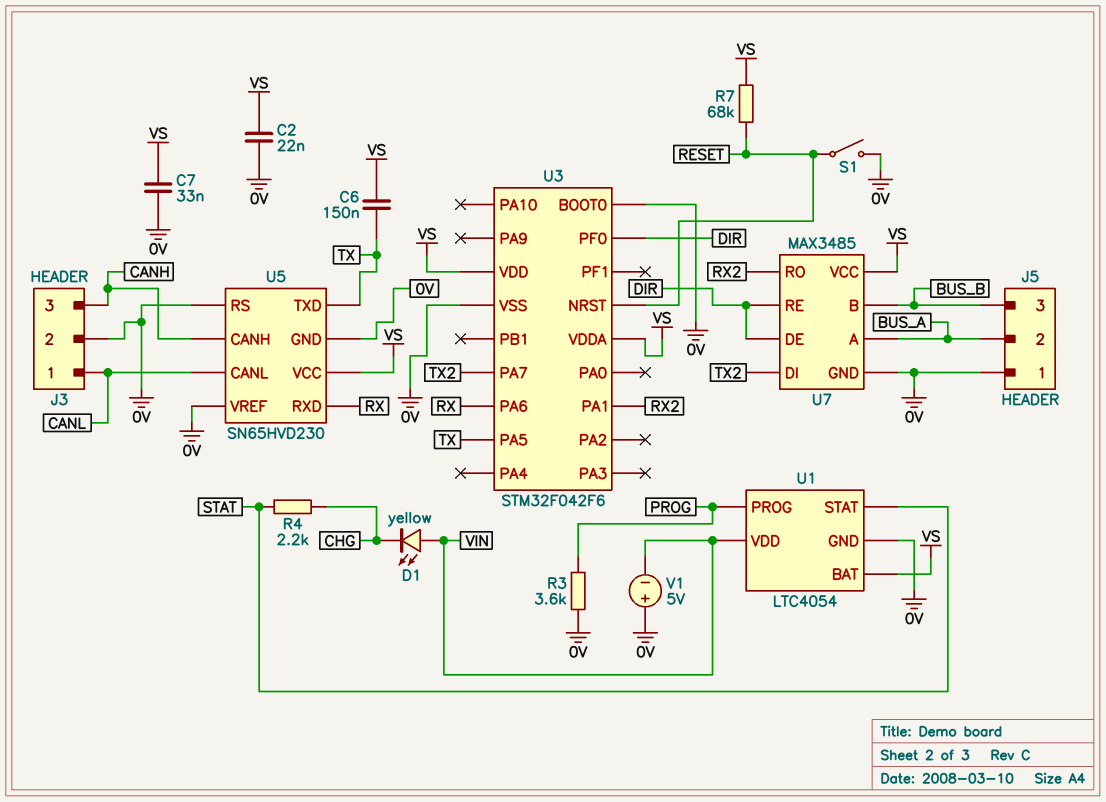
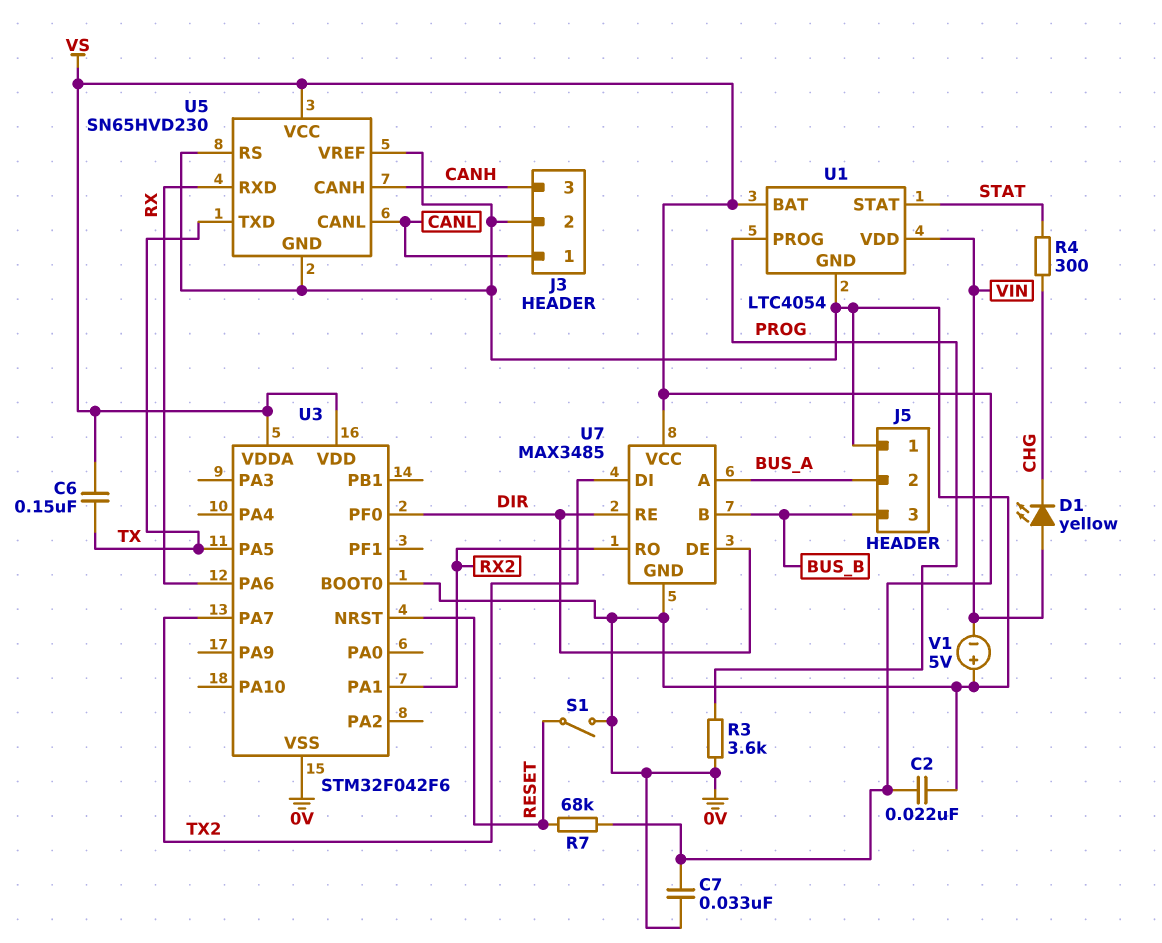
R4: 2.2k (CHG, STAT) -> 300 (CHG, STAT)

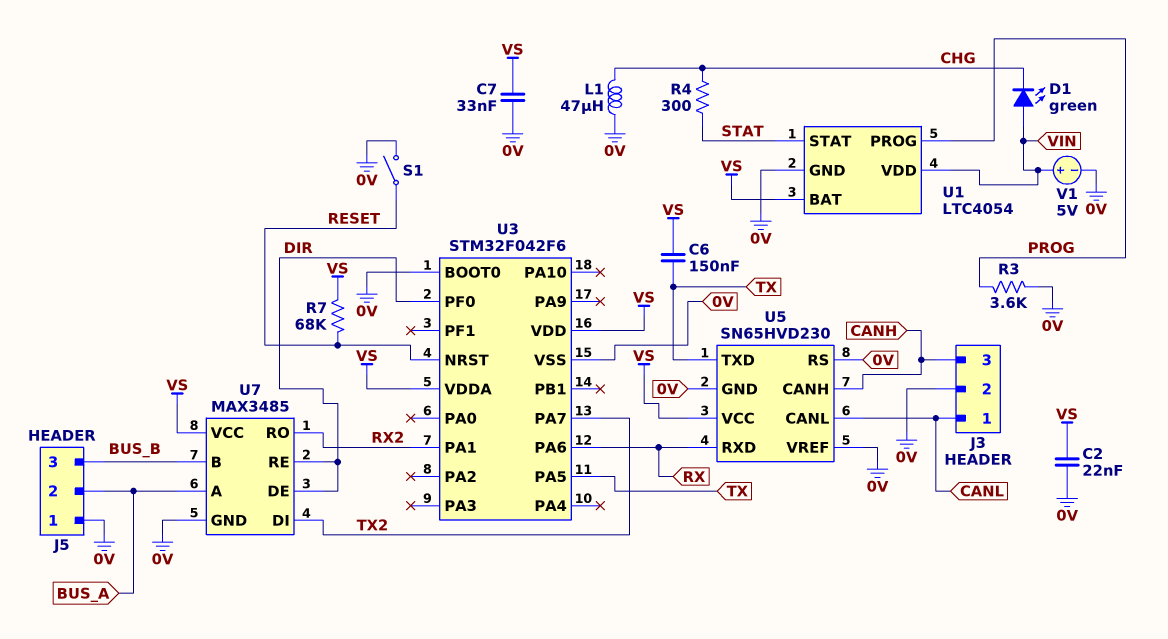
D1: LED yellow (A VIN, K CHG) -> LED green (A VIN, K CHG)
L1: none -> 47uH (0V, CHG)
V1: 5V (plus 0V, minus VIN) -> 5V (plus VIN, minus 0V)

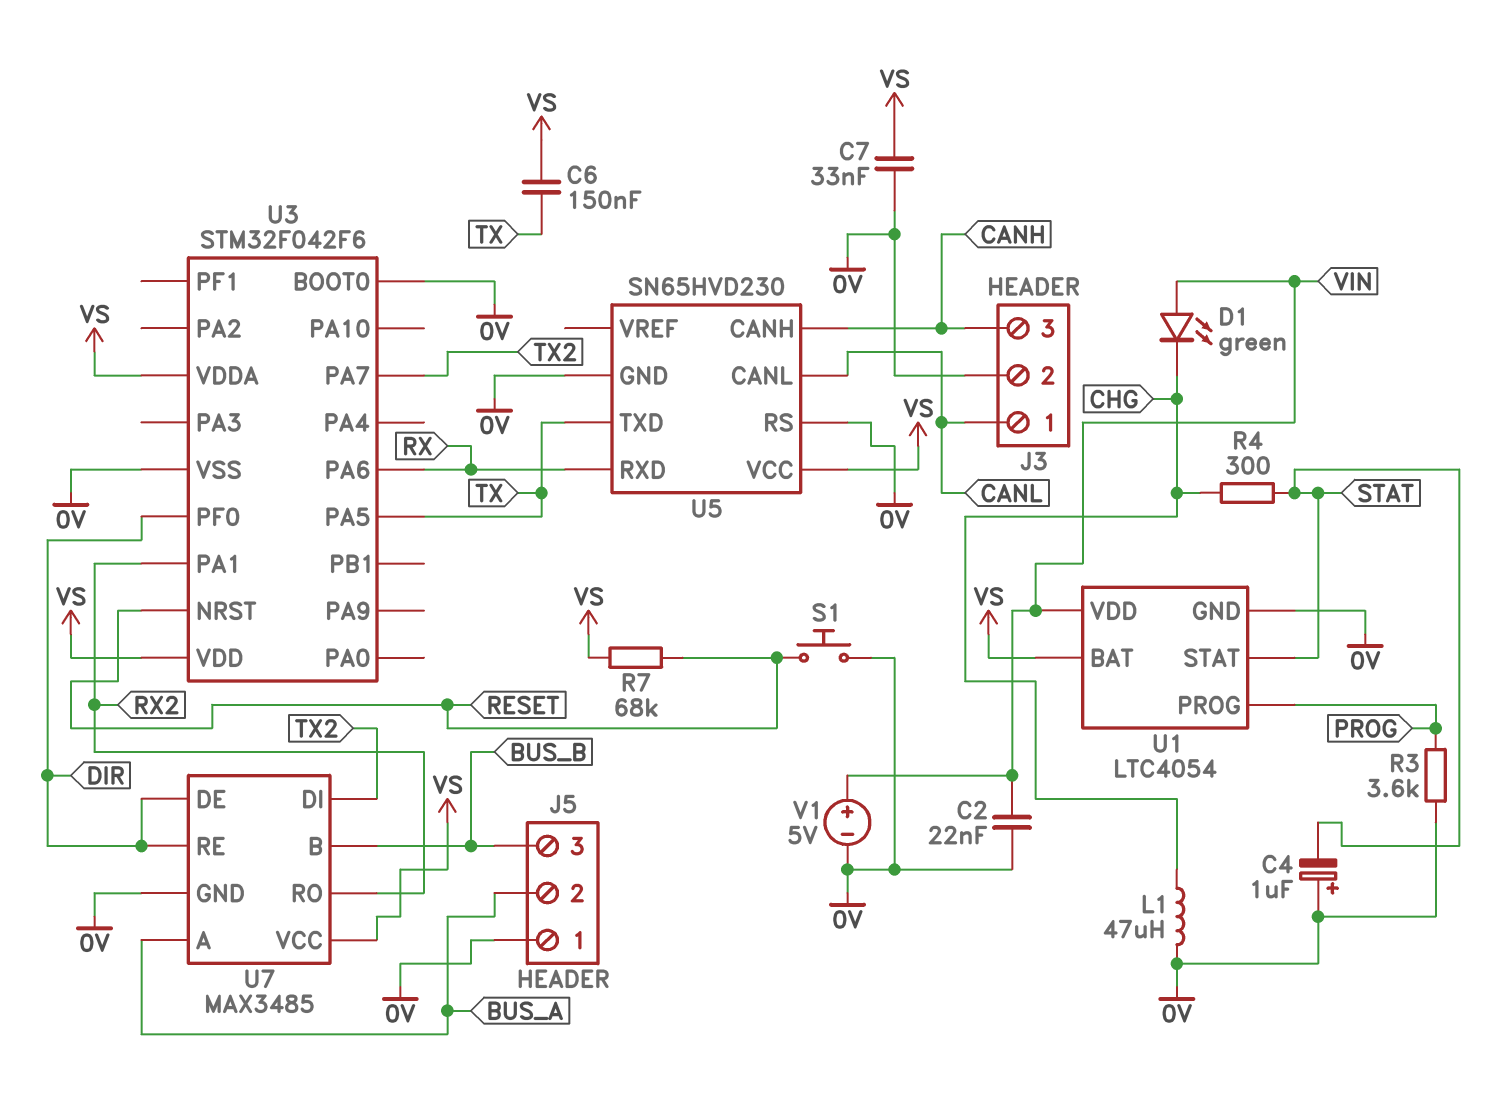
C2: 22nF (0V, VS) -> 22nF (0V, VIN)
C4: none -> 1uF (plus 0V, minus STAT)
S1: switch (0V, RESET) -> button (0V, RESET)
U5 pin VREF: 0V -> none

